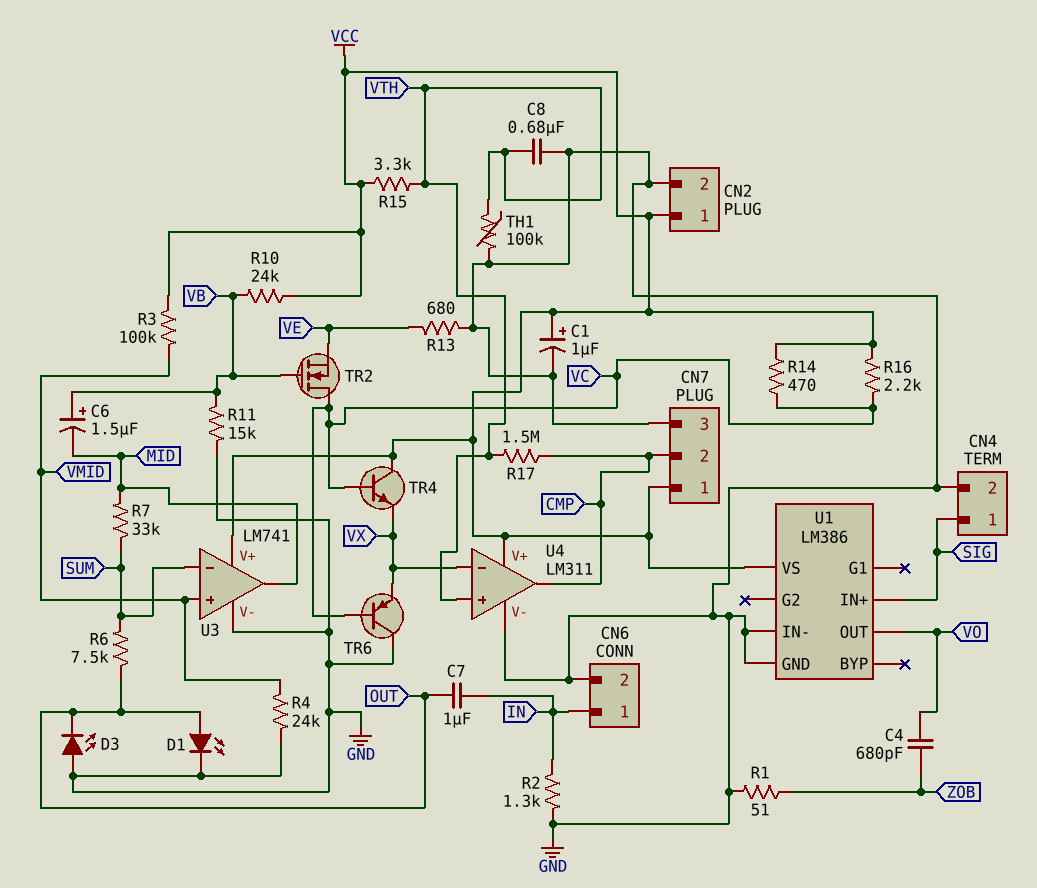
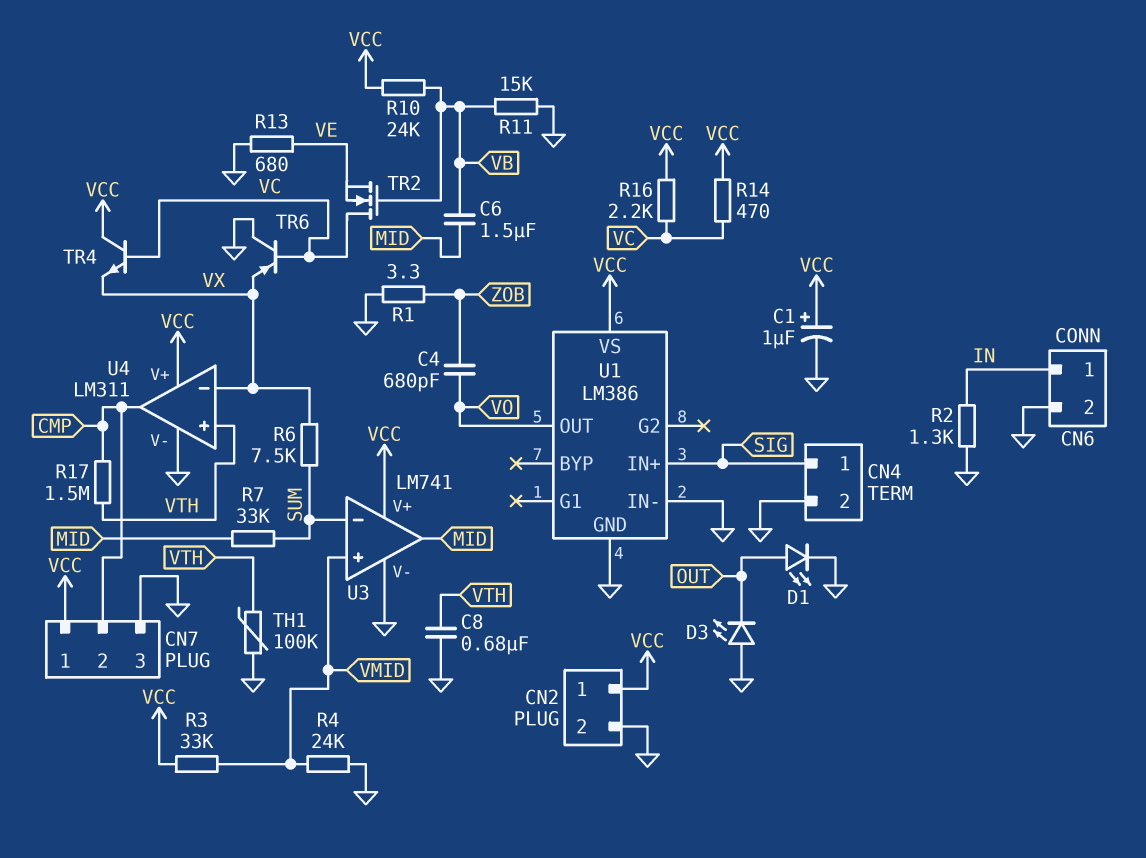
C6: 1.5uF (plus VB, minus MID) -> 1.5uF (MID, VB)
C7: 1uF (IN, OUT) -> none
R1: 51 (GND, ZOB) -> 3.3 (GND, ZOB)
R3: 100k (VCC, VMID) -> 33k (VCC, VMID)
R6: 7.5k (OUT, SUM) -> 7.5k (SUM, VX)
R15: 3.3k (VCC, VTH) -> none

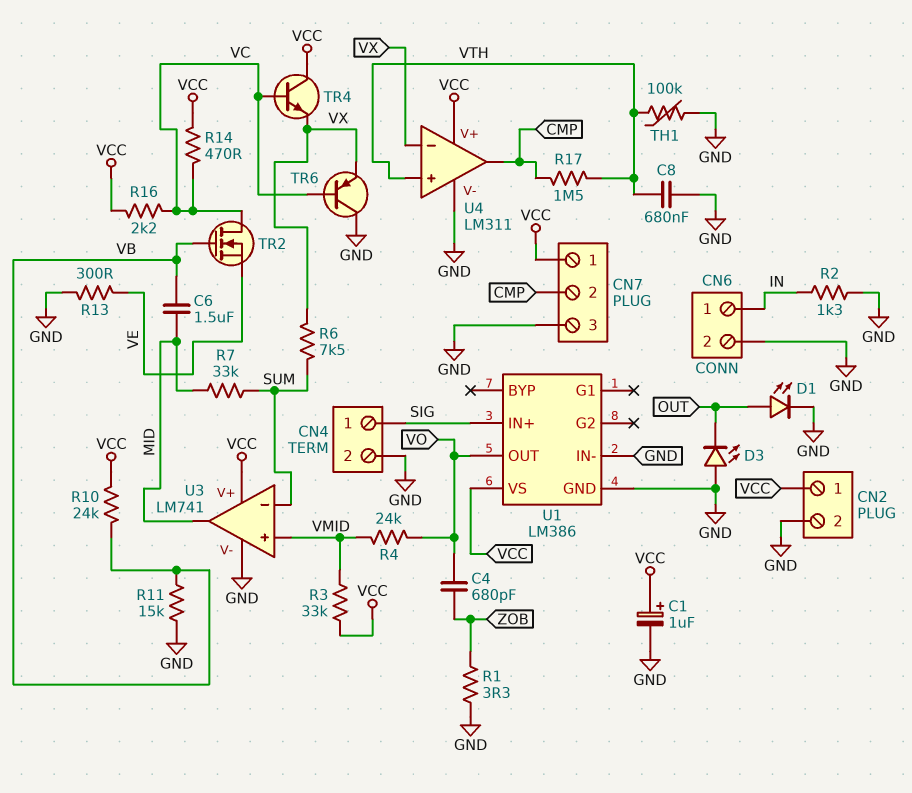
R4: 24k (GND, VMID) -> 24k (VMID, VO)
R13: 680 (GND, VE) -> 300 (GND, VE)

